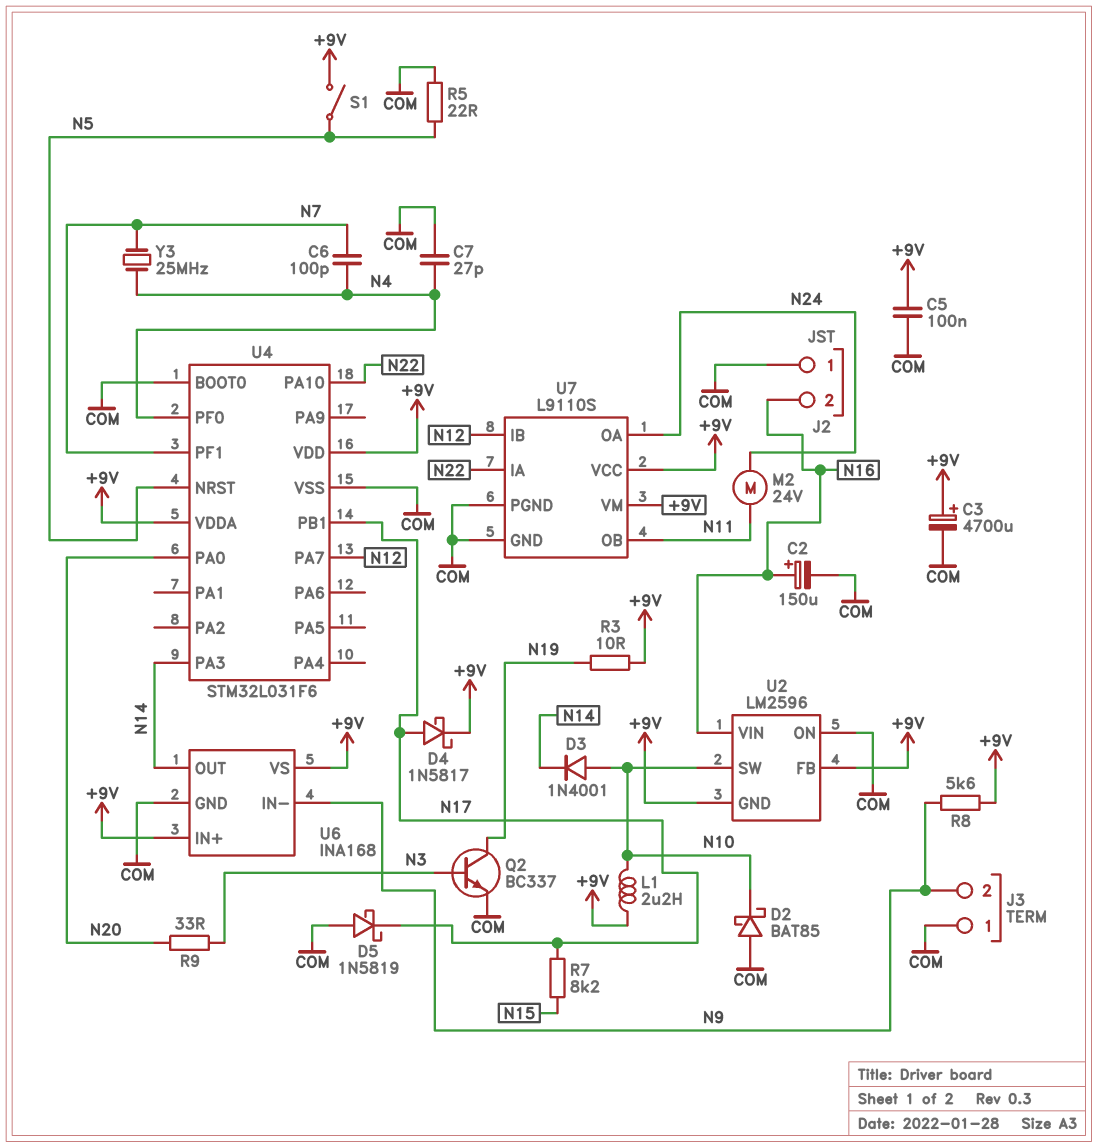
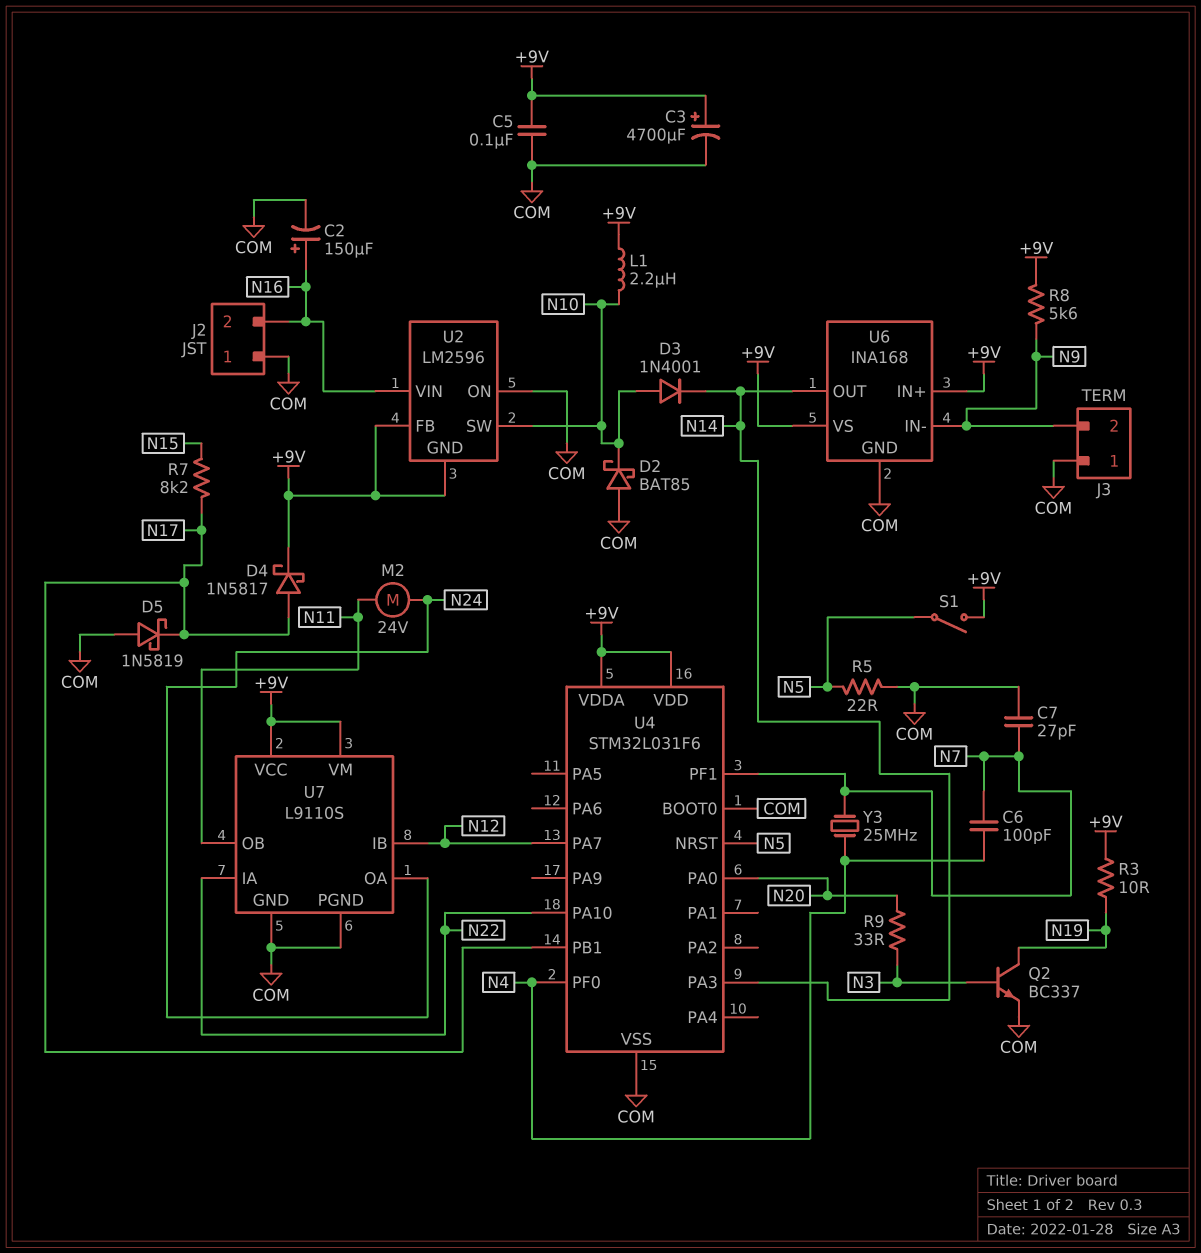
C7: 27pF (COM, N4) -> 27pF (COM, N7)

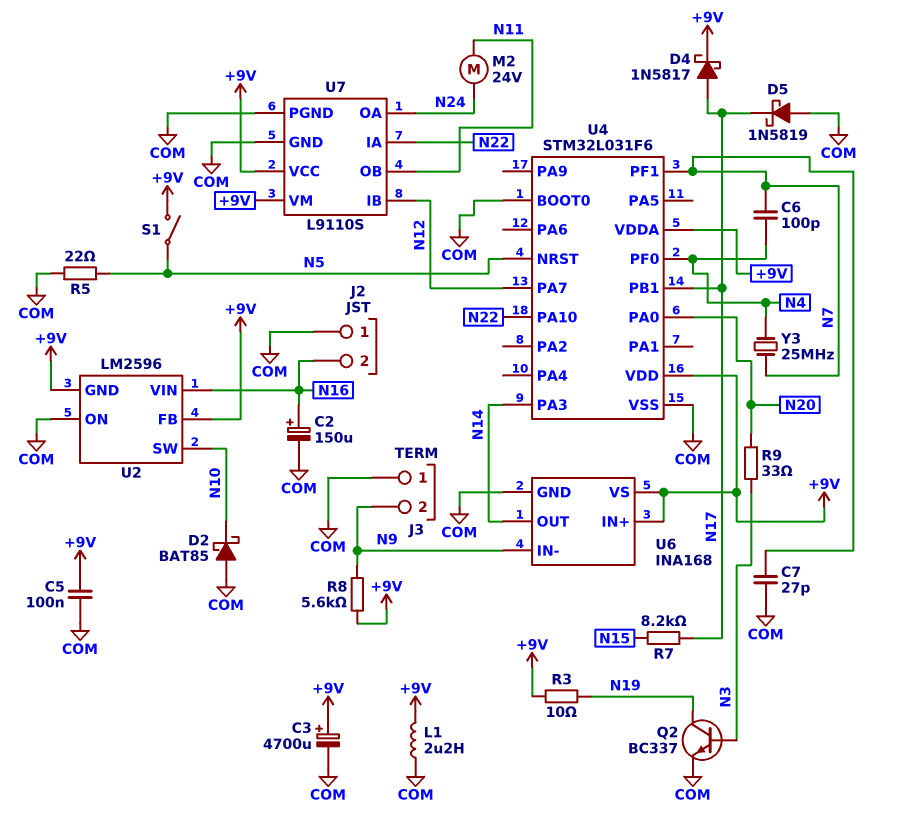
D3: diode 1N4001 (A N10, K N14) -> none
L1: 2.2uH (+9V, N10) -> 2.2uH (+9V, COM)

